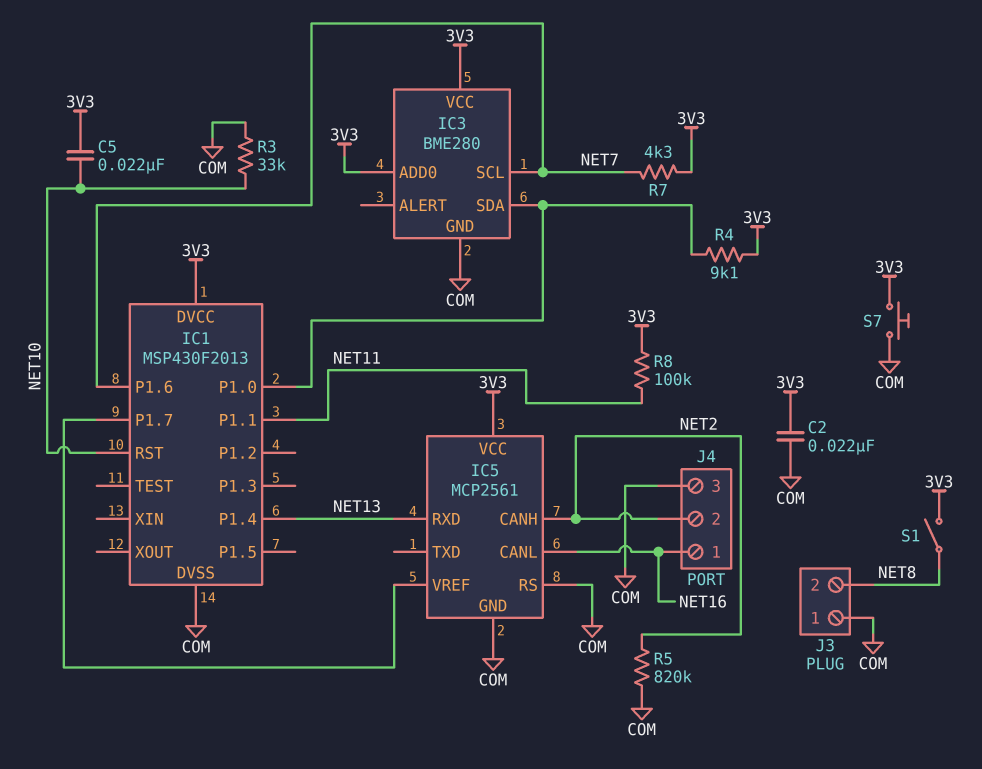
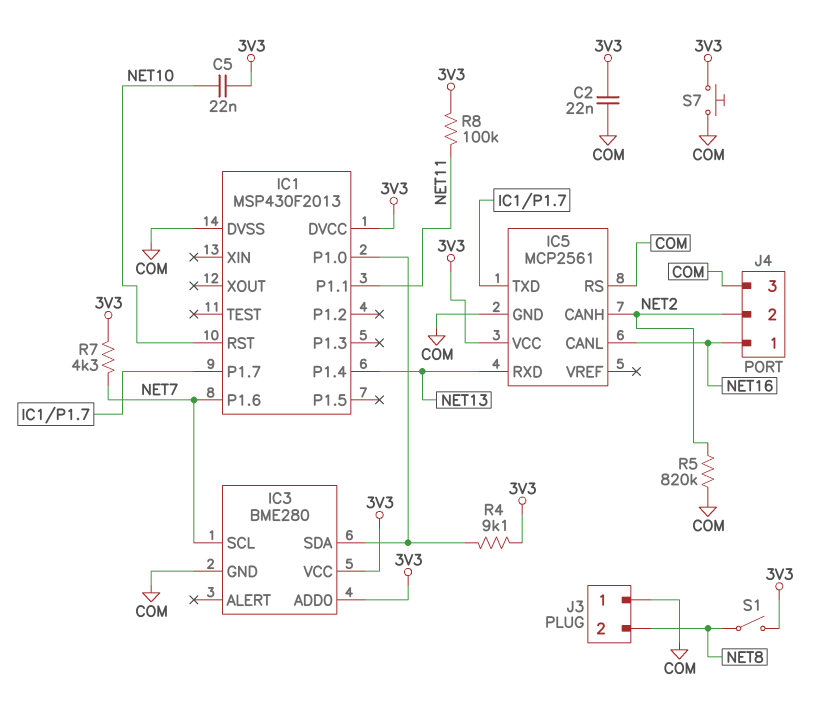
IC5 pin TXD: none -> IC1/P1.7
IC5 pin VREF: IC1/P1.7 -> none
R3: 33k (COM, NET10) -> none

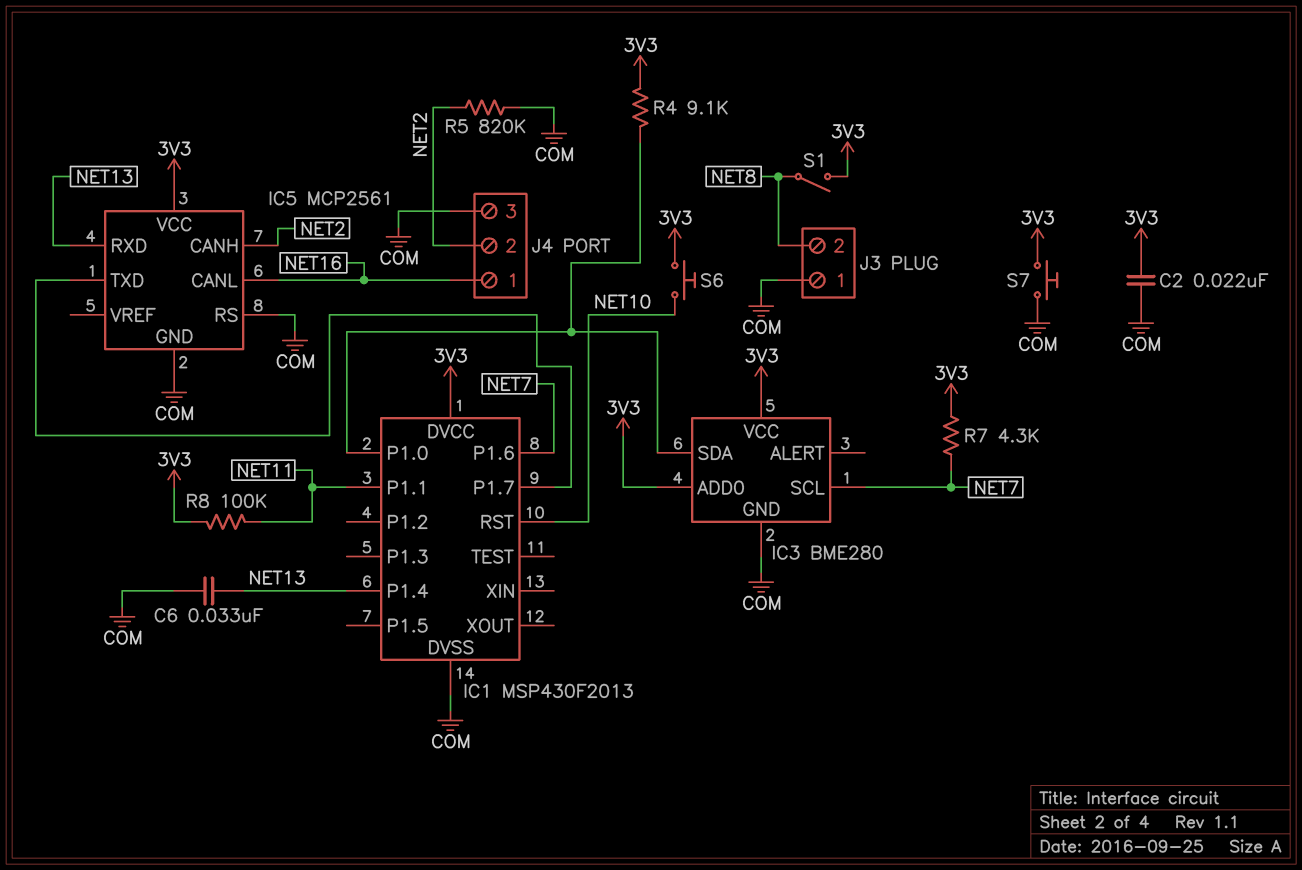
C5: 22nF (3V3, NET10) -> none
C6: none -> 33nF (COM, NET13)
S6: none -> button (3V3, NET10)

